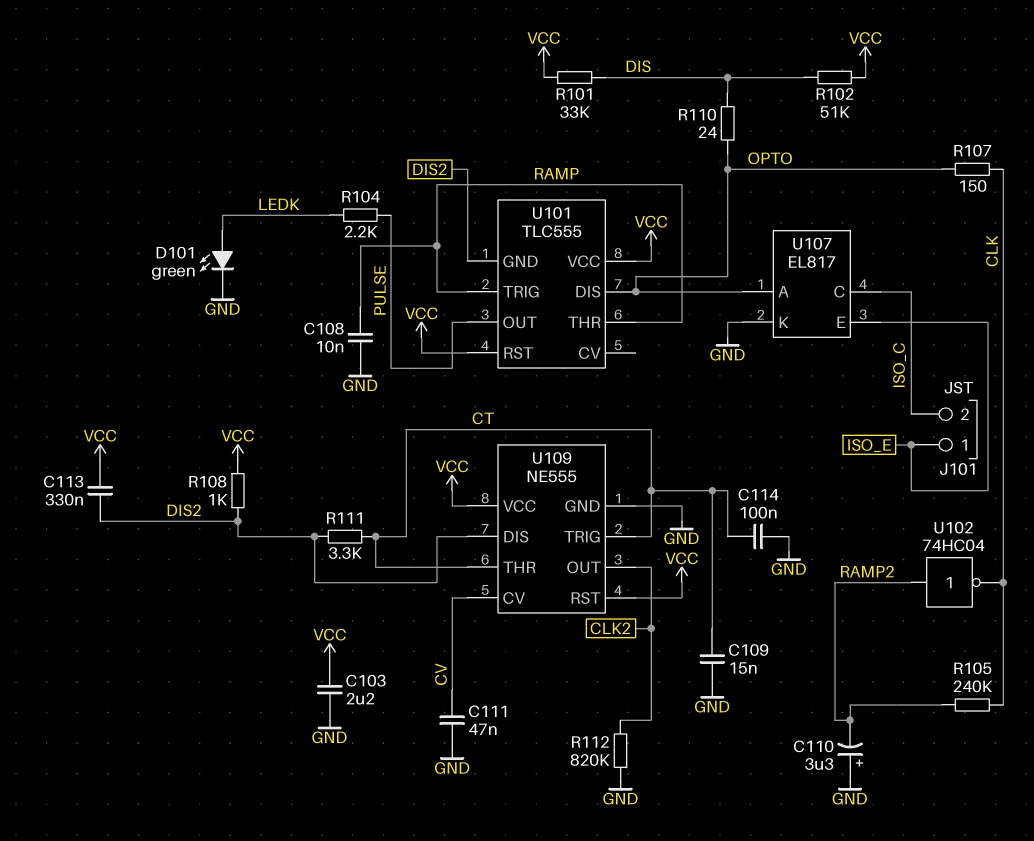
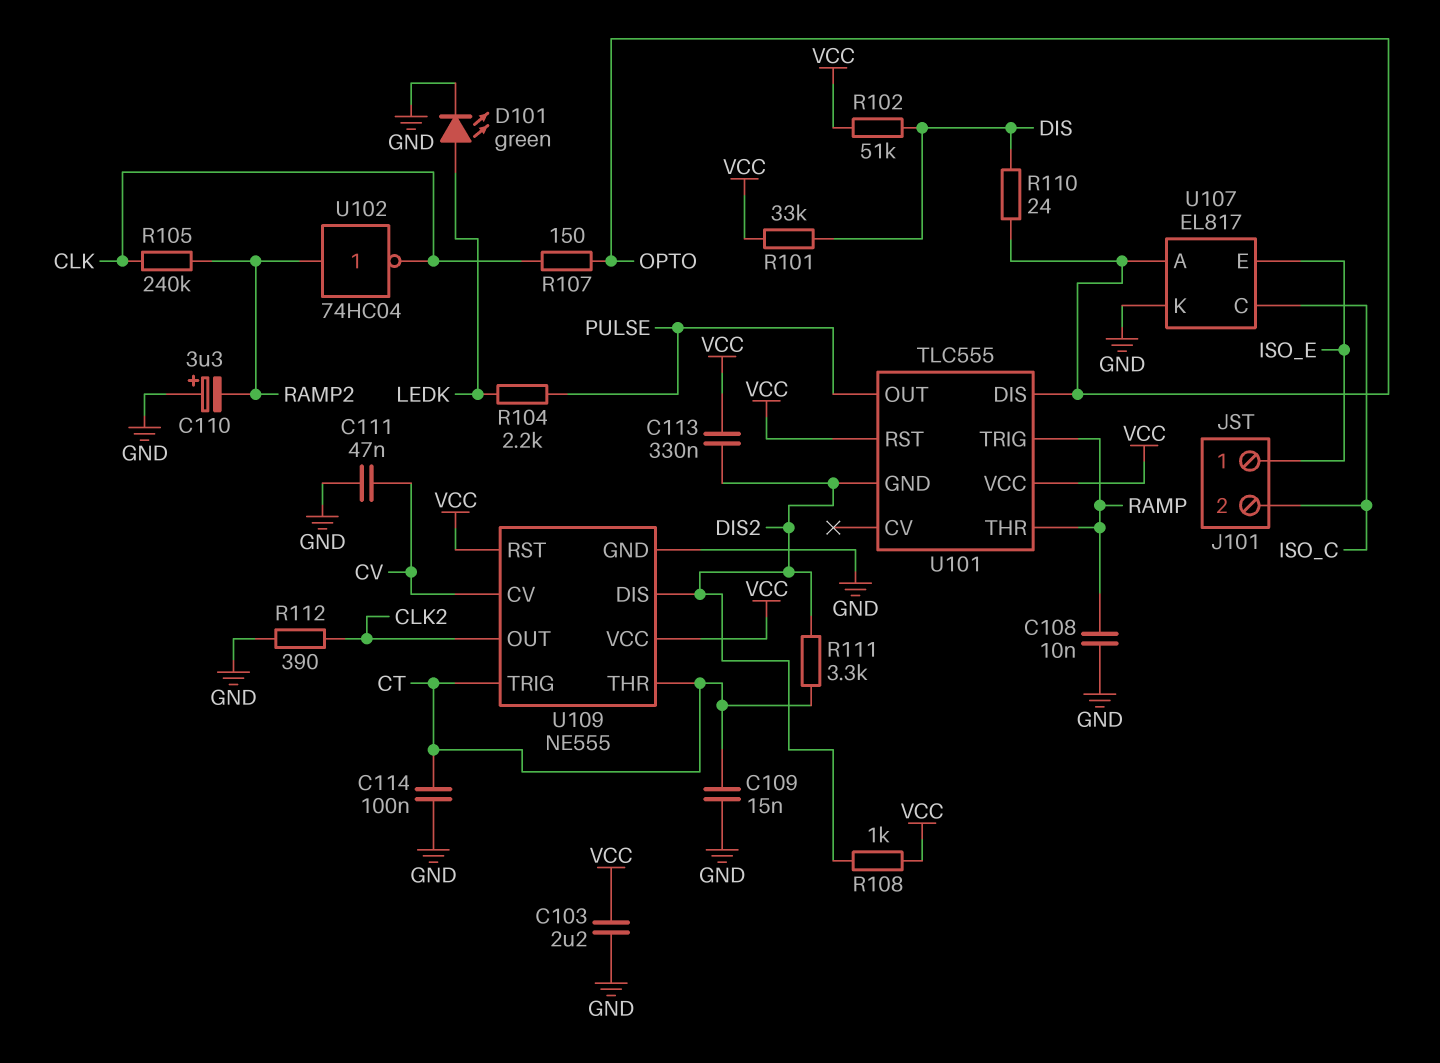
R112: 820k (CLK2, GND) -> 390 (CLK2, GND)

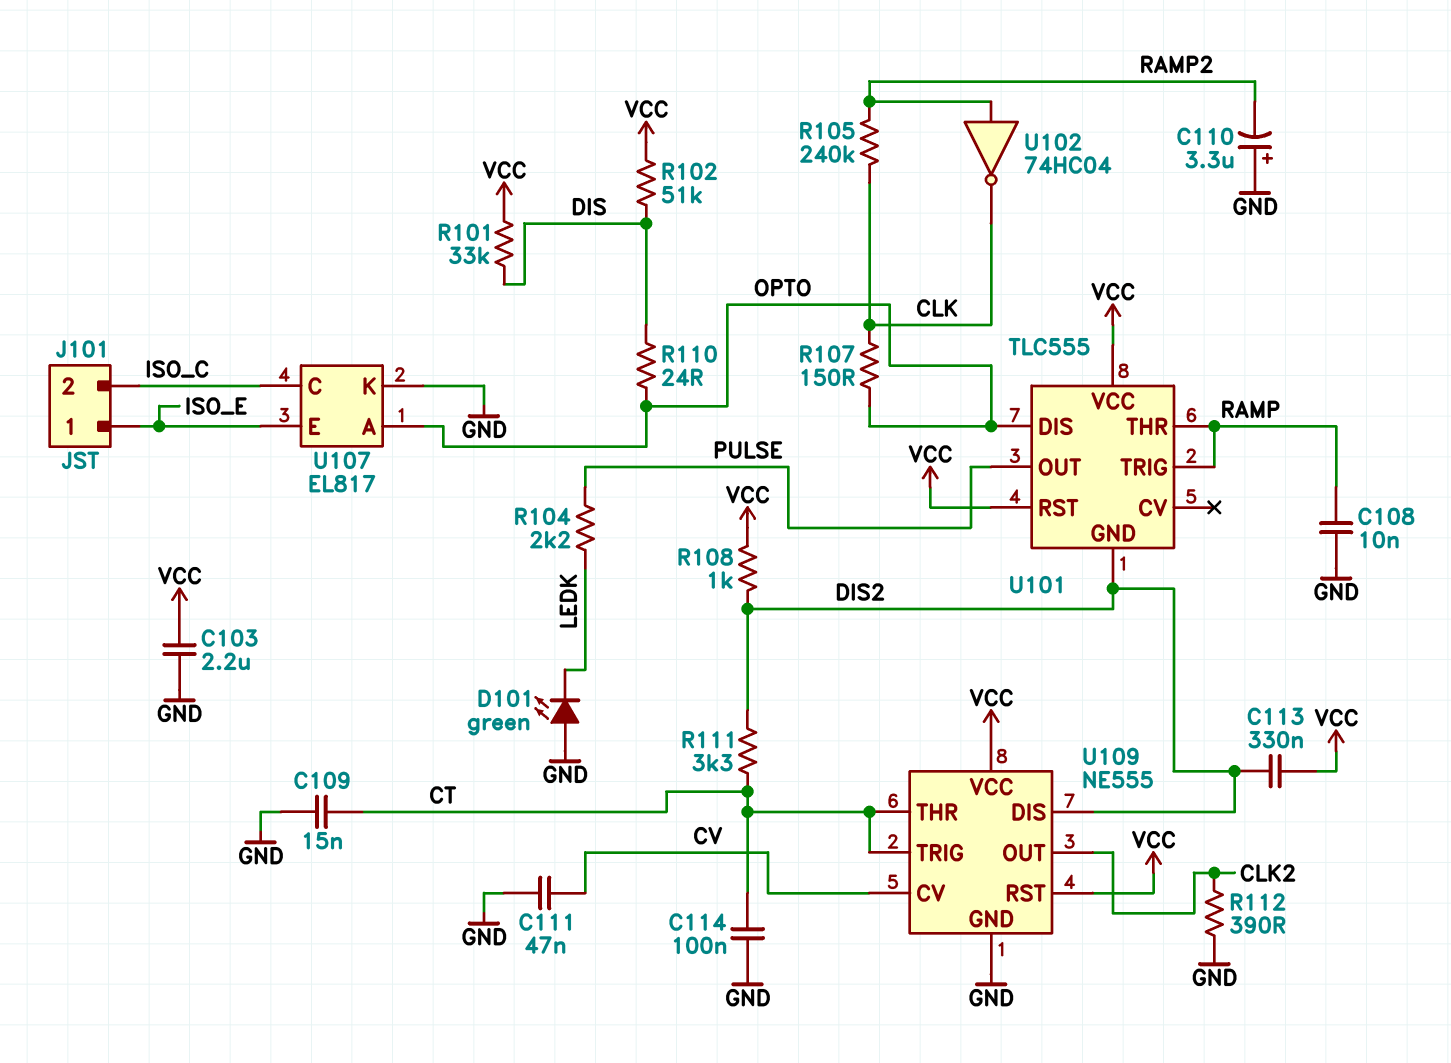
D101: LED green (A LEDK, K GND) -> LED green (A GND, K LEDK)

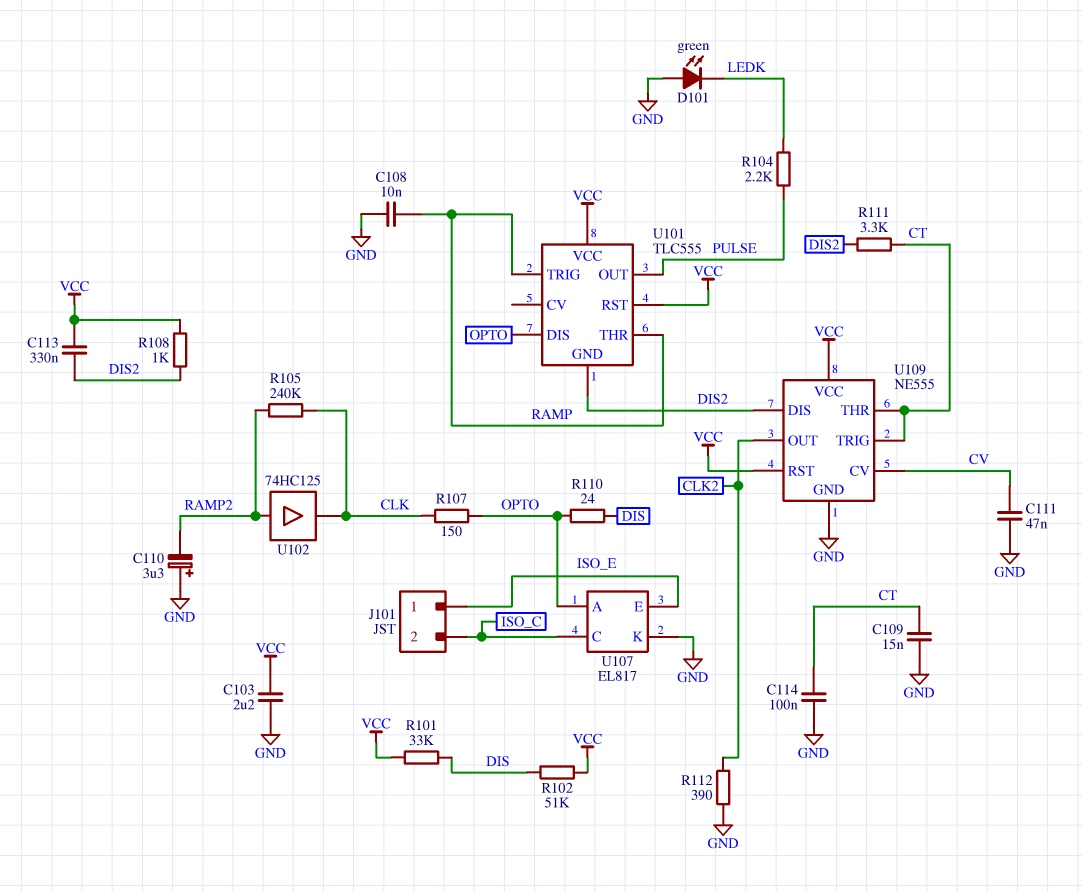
U102: NOT 74HC04 (in RAMP2, out CLK) -> buffer 74HC125 (in RAMP2, out CLK)

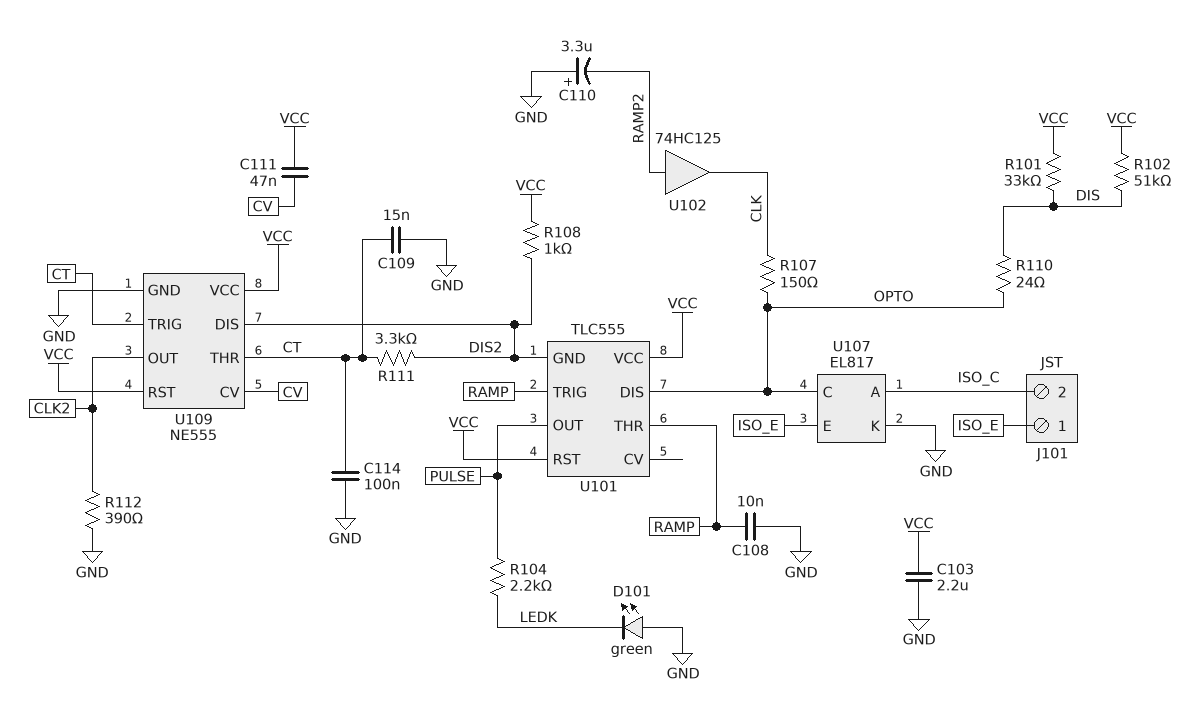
C111: 47nF (CV, GND) -> 47nF (CV, VCC)
C113: 330nF (DIS2, VCC) -> none
R105: 240k (CLK, RAMP2) -> none
U107 pin A: OPTO -> ISO_C
U107 pin C: ISO_C -> OPTO

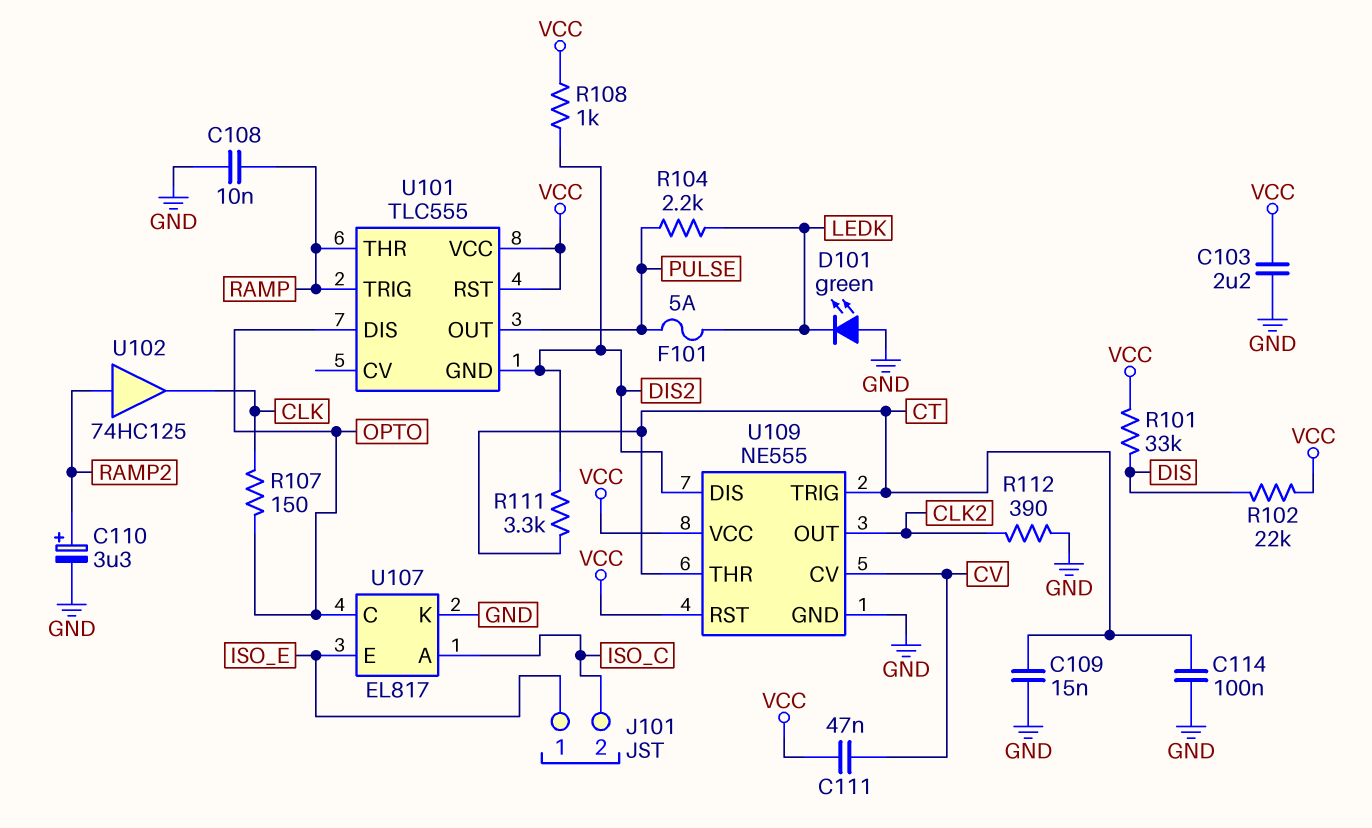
C110: 3.3uF (plus GND, minus RAMP2) -> 3.3uF (plus RAMP2, minus GND)
F101: none -> 5A (LEDK, PULSE)
R102: 51k (DIS, VCC) -> 22k (DIS, VCC)
R110: 24 (DIS, OPTO) -> none

